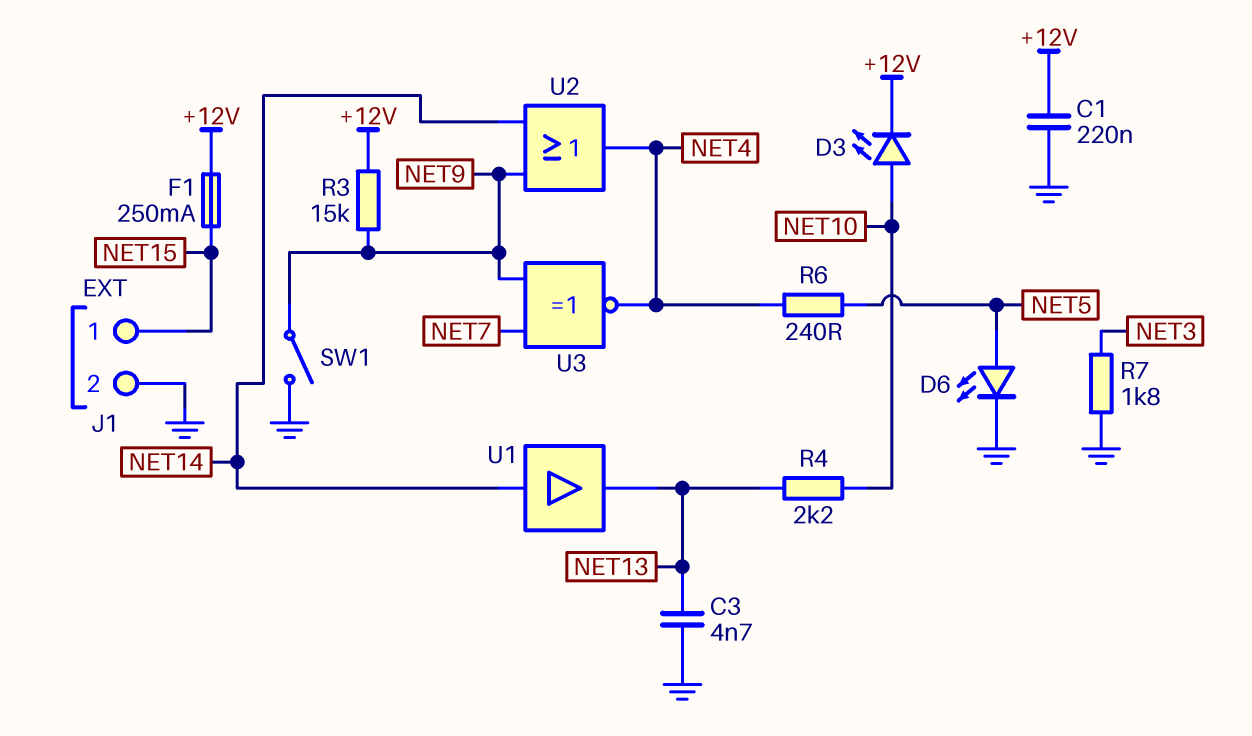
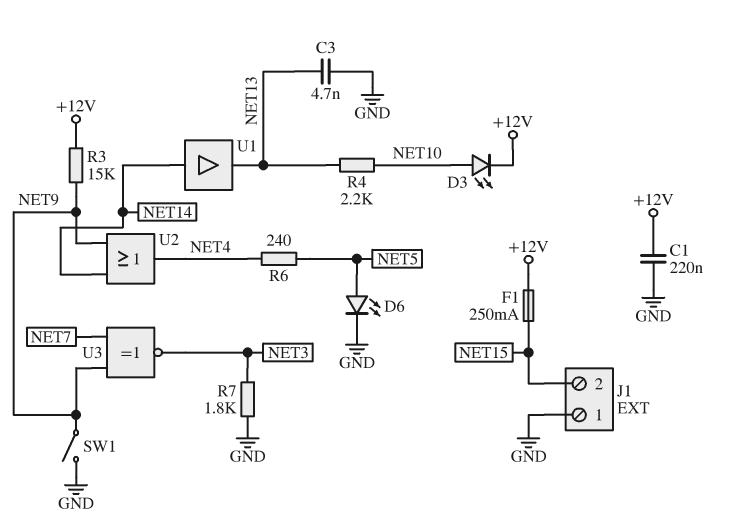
J1 pin 1: NET15 -> GND
J1 pin 2: GND -> NET15
U3: XNOR (in NET7, in NET9, out NET4) -> XNOR (in NET7, in NET9, out NET3)

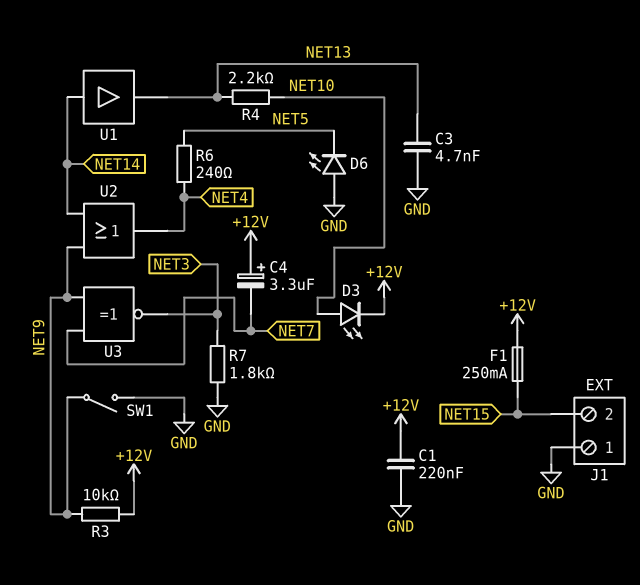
C4: none -> 3.3uF (plus +12V, minus NET7)
D6: LED (A NET5, K GND) -> LED (A GND, K NET5)
R3: 15k (+12V, NET9) -> 10k (+12V, NET9)

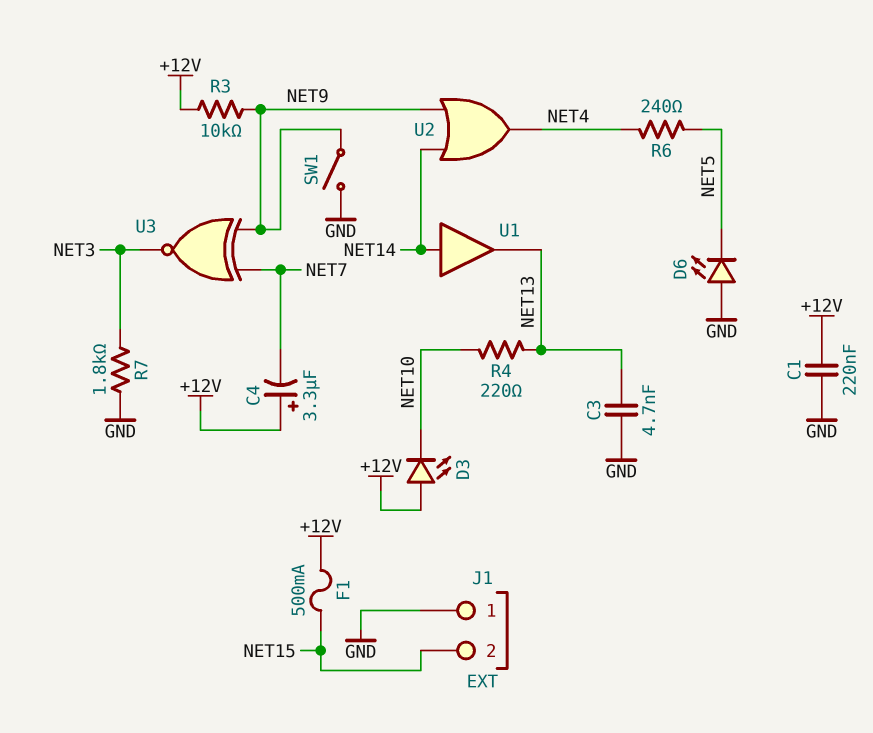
D3: LED (A NET10, K +12V) -> LED (A +12V, K NET10)
F1: 250mA (+12V, NET15) -> 500mA (+12V, NET15)
R4: 2.2k (NET10, NET13) -> 220 (NET10, NET13)

